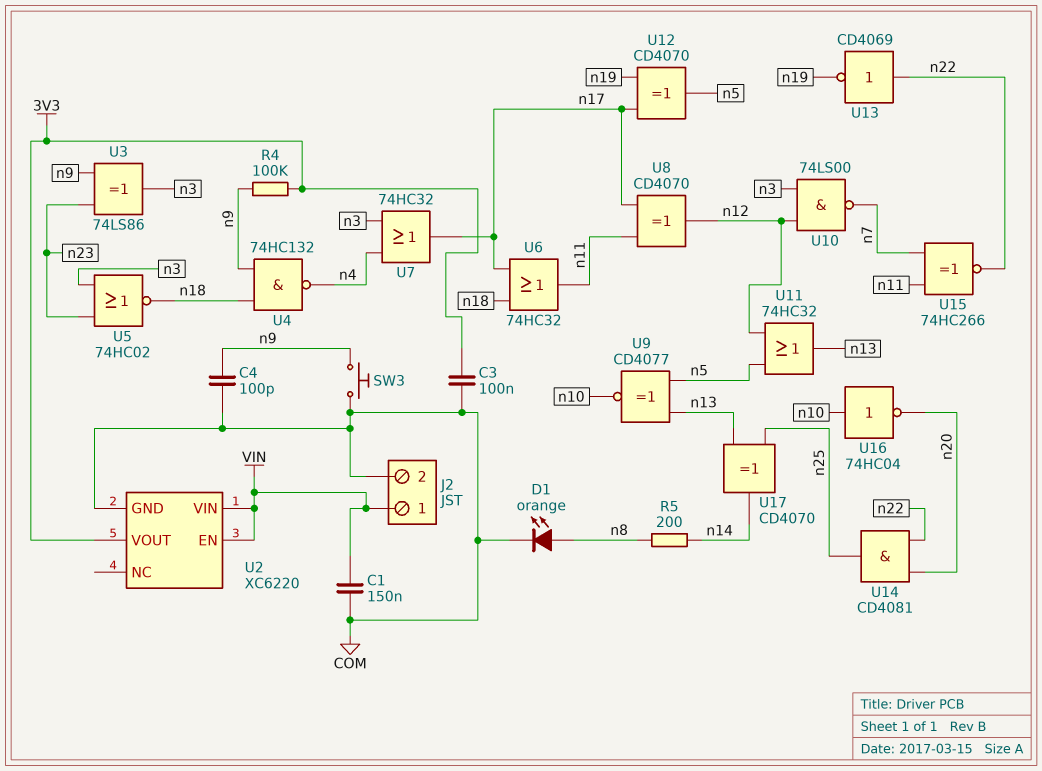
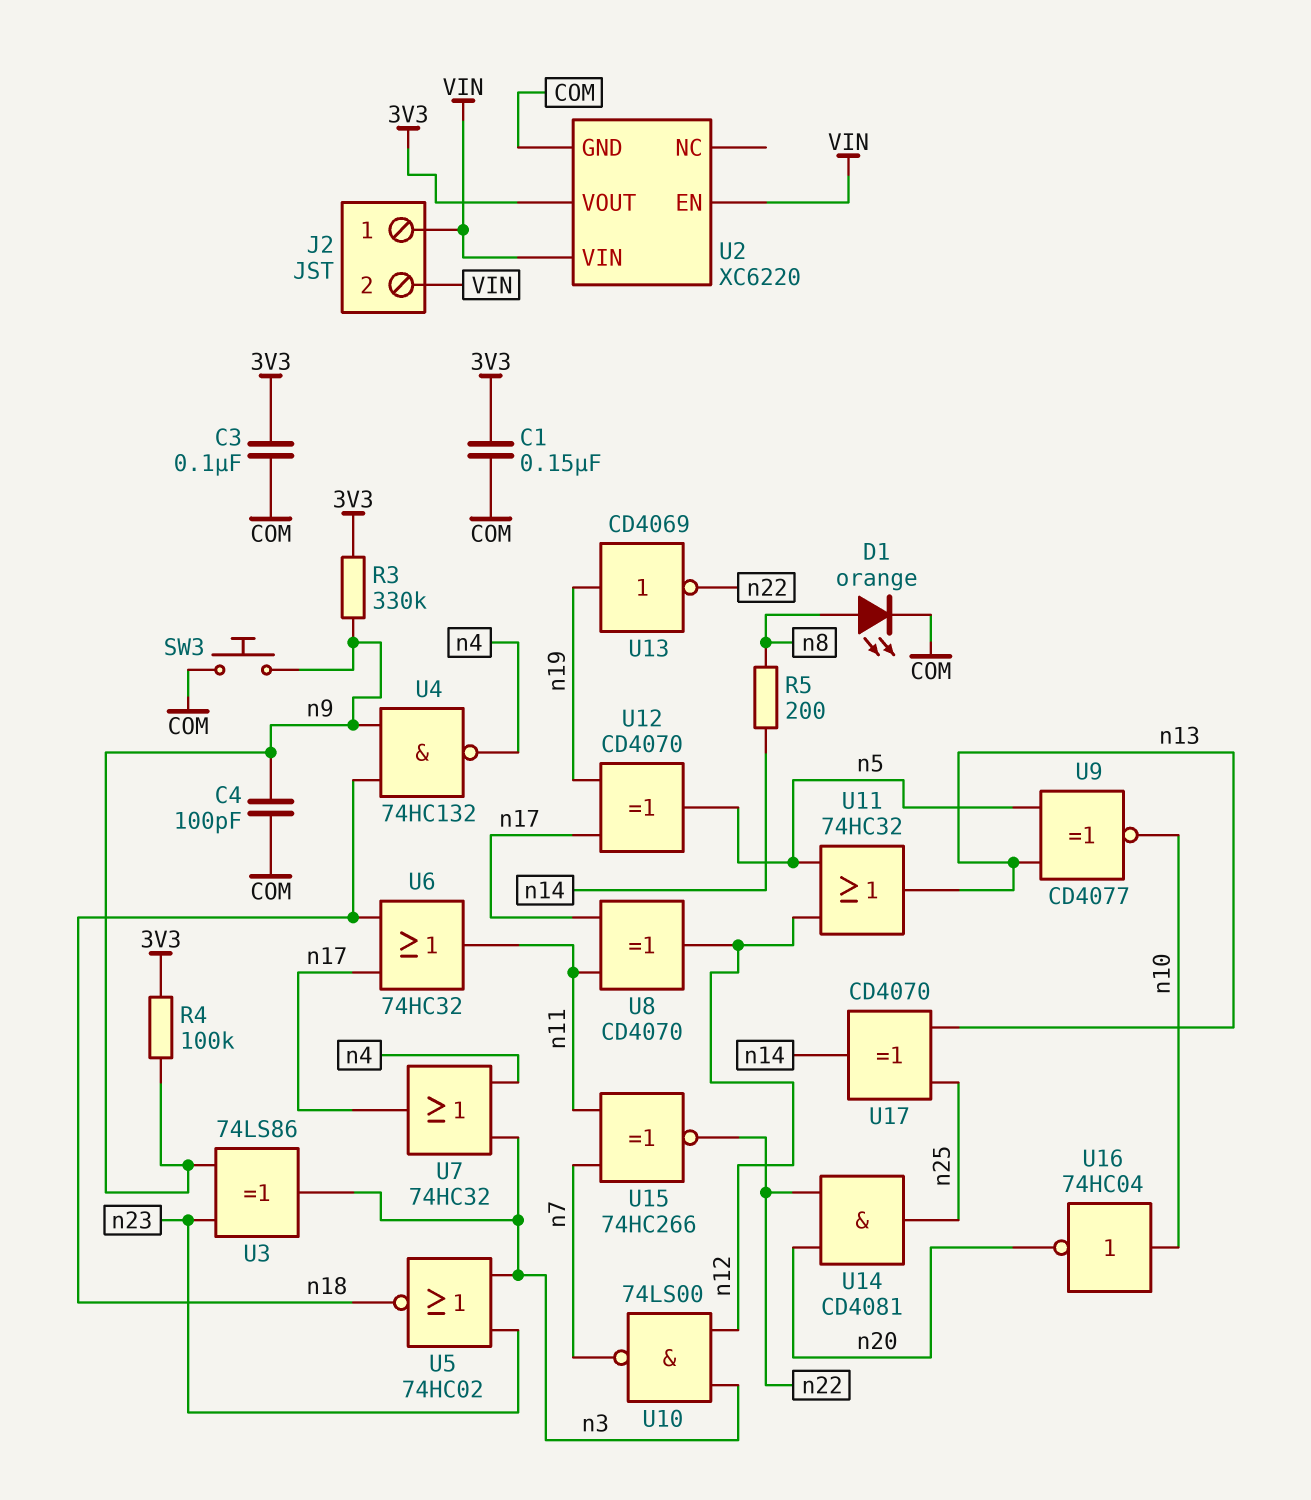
C1: 150nF (COM, VIN) -> 150nF (3V3, COM)
J2 pin 2: COM -> VIN
R3: none -> 330k (3V3, n9)
U13: NOT CD4069 (in n22, out n19) -> NOT CD4069 (in n19, out n22)

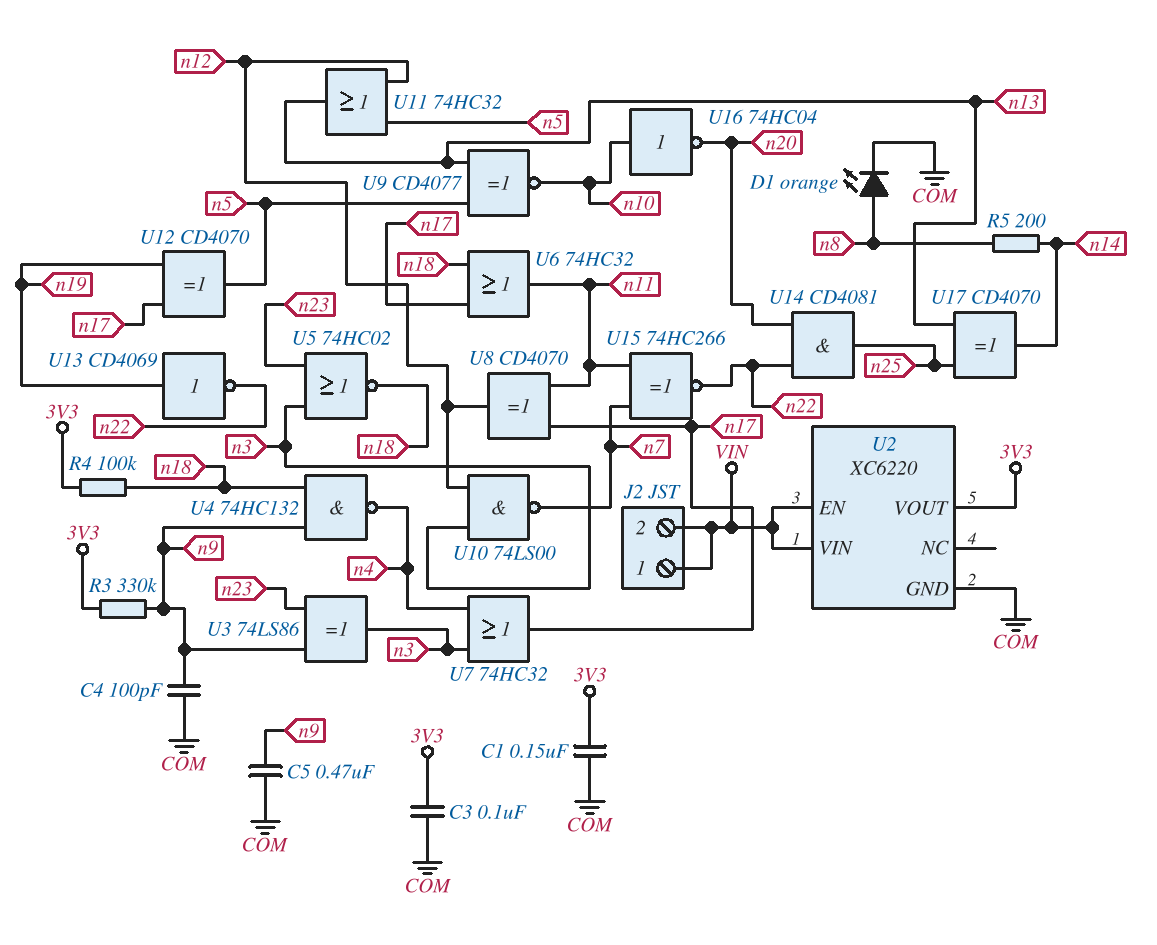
C5: none -> 470nF (COM, n9)
R4: 100k (3V3, n9) -> 100k (3V3, n18)
SW3: button (COM, n9) -> none

